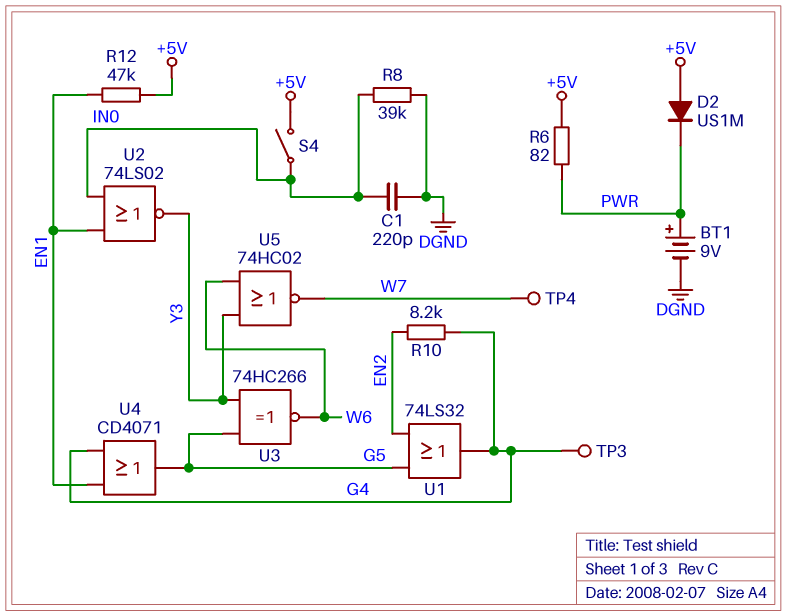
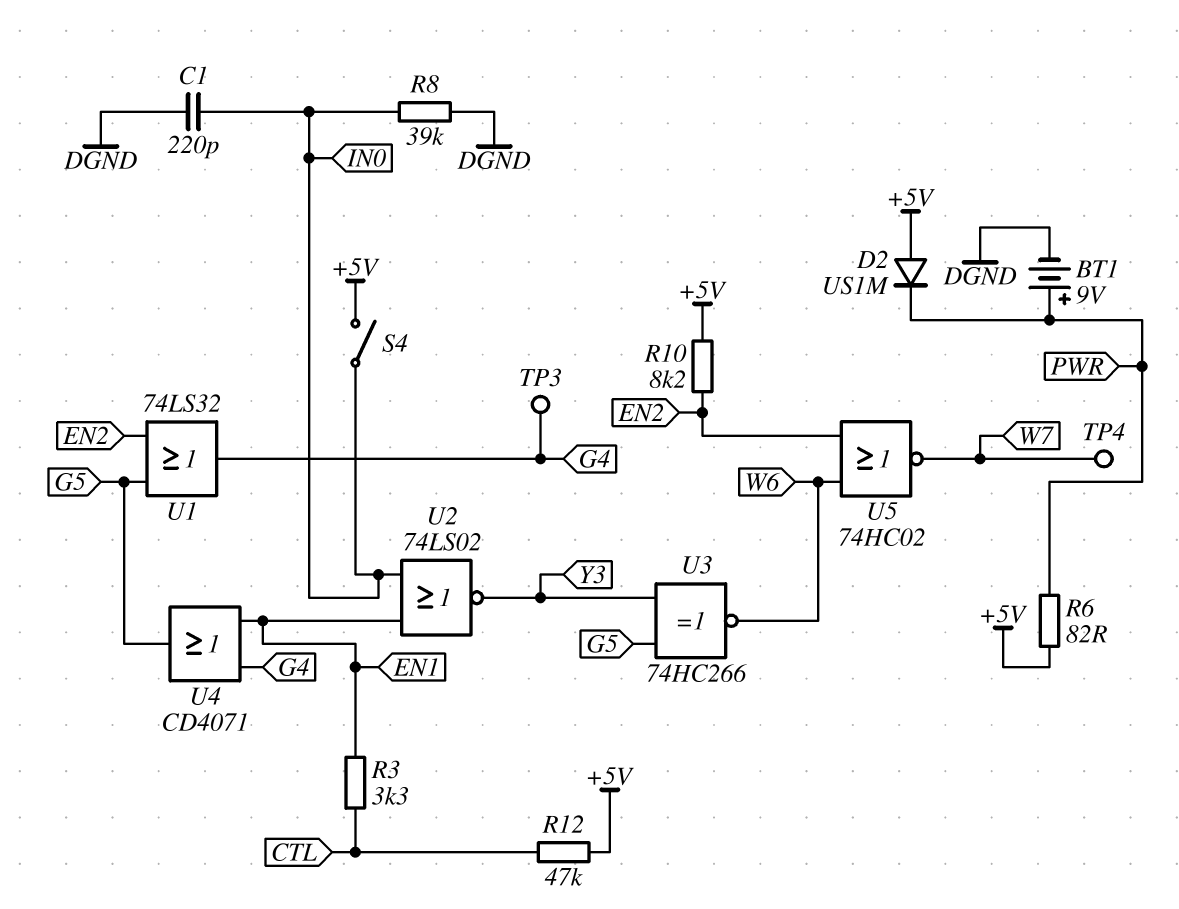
R3: none -> 3.3k (CTL, EN1)
R10: 8.2k (EN2, G4) -> 8.2k (+5V, EN2)
R12: 47k (+5V, EN1) -> 47k (+5V, CTL)
U5: NOR 74HC02 (in W6, in Y3, out W7) -> NOR 74HC02 (in EN2, in W6, out W7)

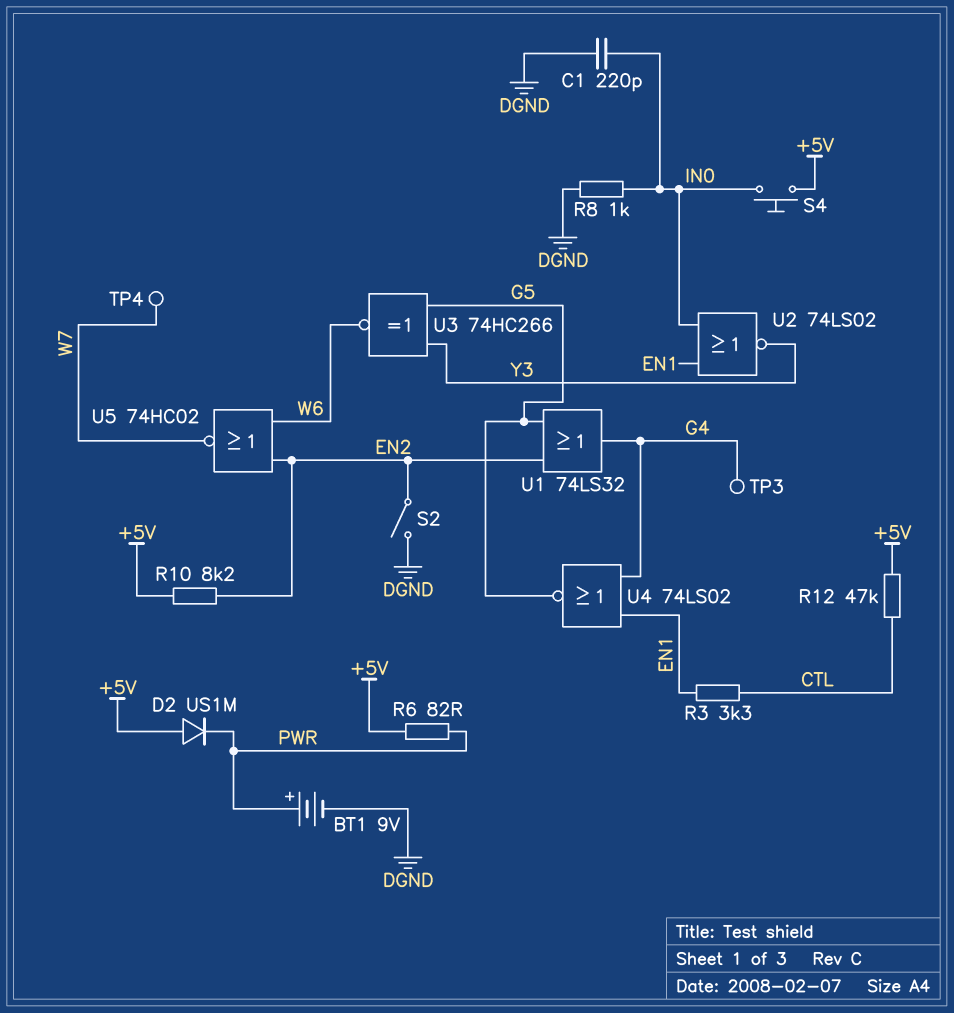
R8: 39k (DGND, IN0) -> 1k (DGND, IN0)
S2: none -> switch (DGND, EN2)
S4: switch (+5V, IN0) -> button (+5V, IN0)
U4: OR CD4071 (in EN1, in G4, out G5) -> NOR 74LS02 (in EN1, in G4, out G5)

